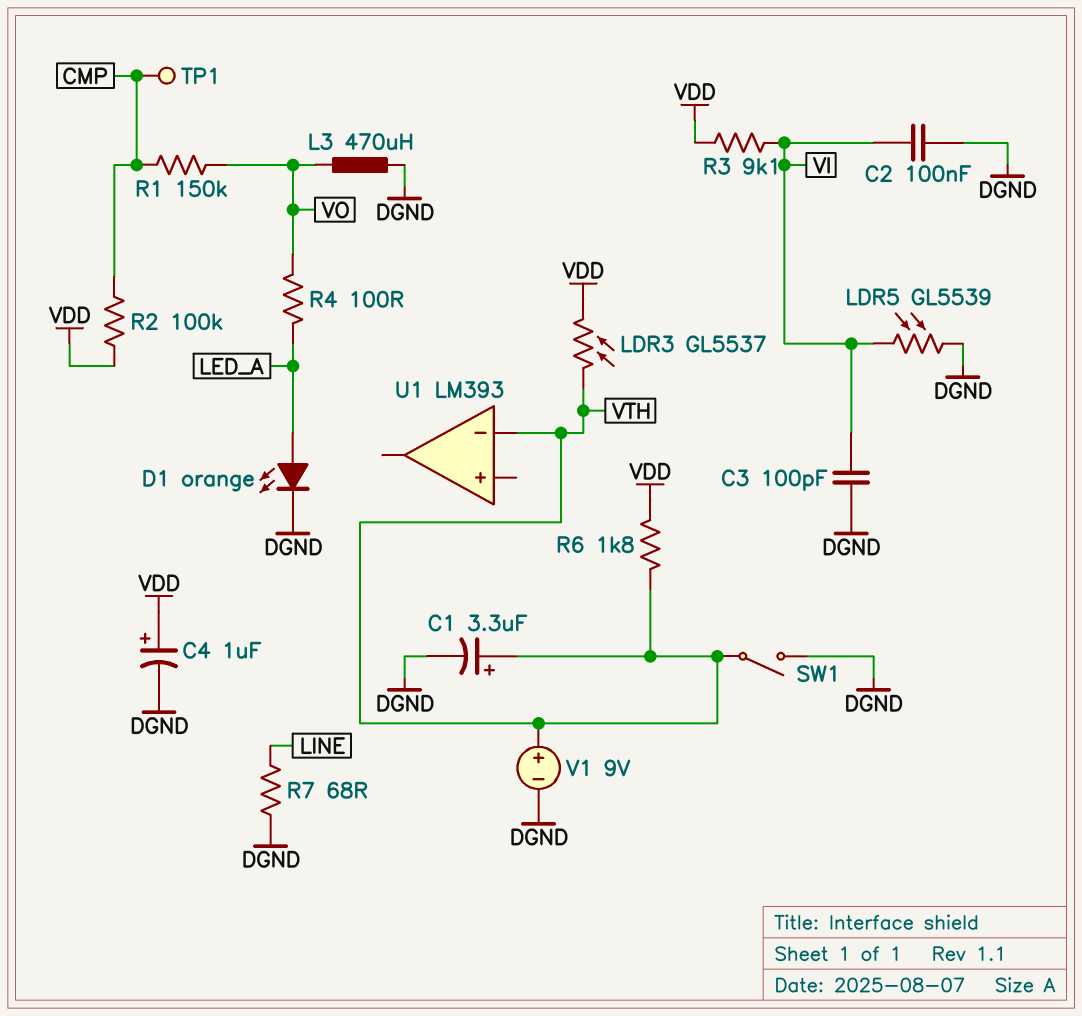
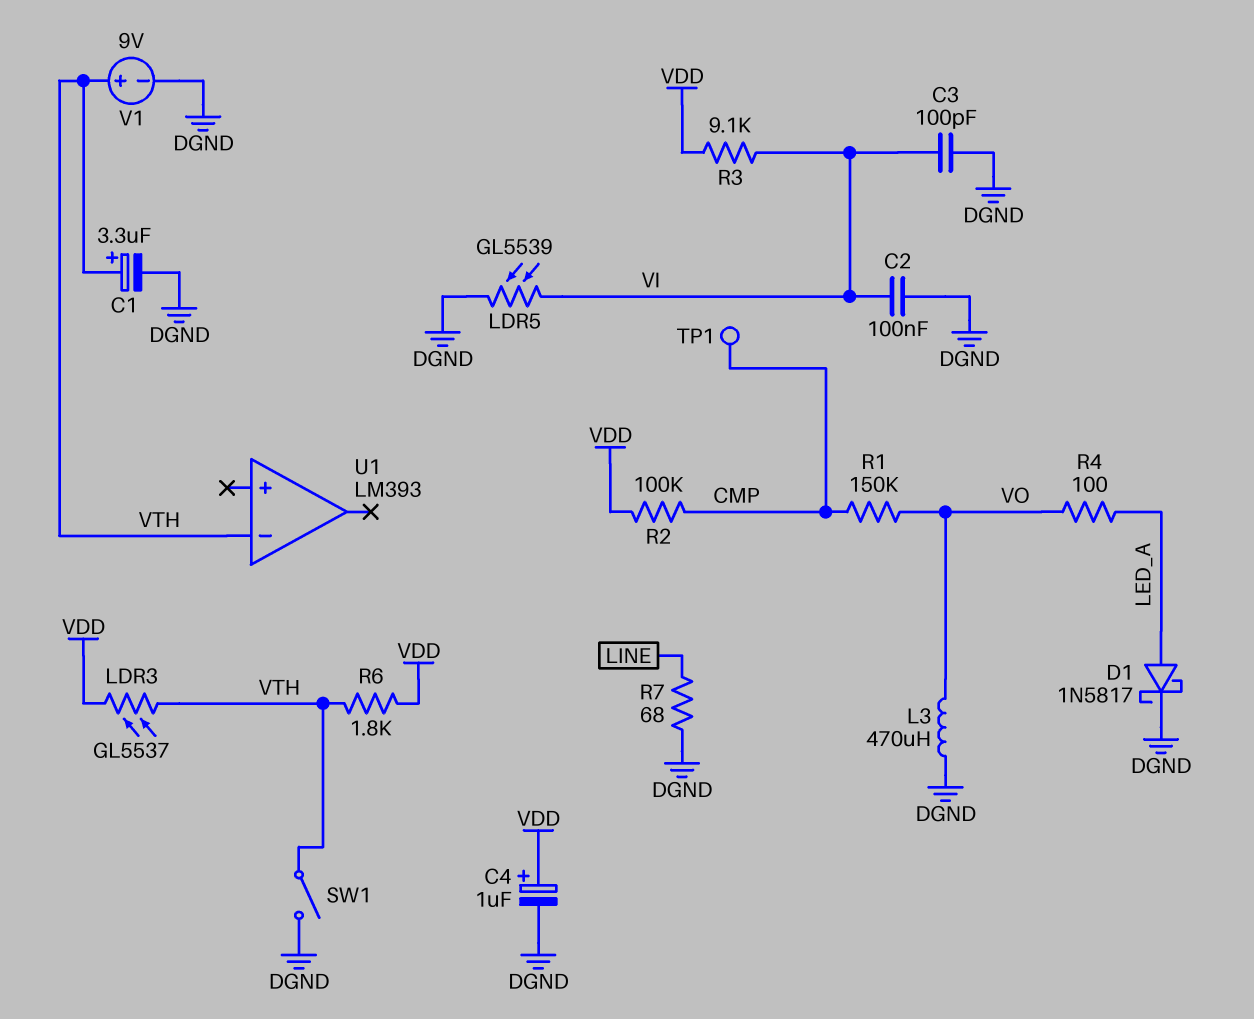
D1: LED orange (A LED_A, K DGND) -> schottky 1N5817 (A LED_A, K DGND)

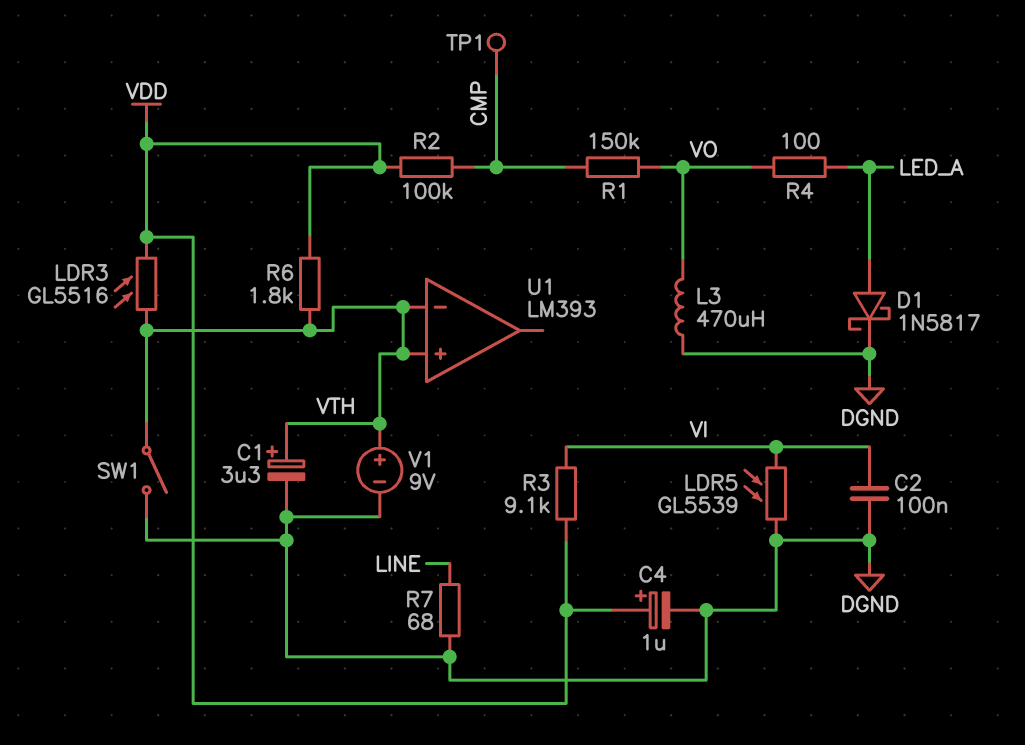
C3: 100pF (DGND, VI) -> none
LDR3: GL5537 (VDD, VTH) -> GL5516 (VDD, VTH)
U1 pin in+: none -> VTH

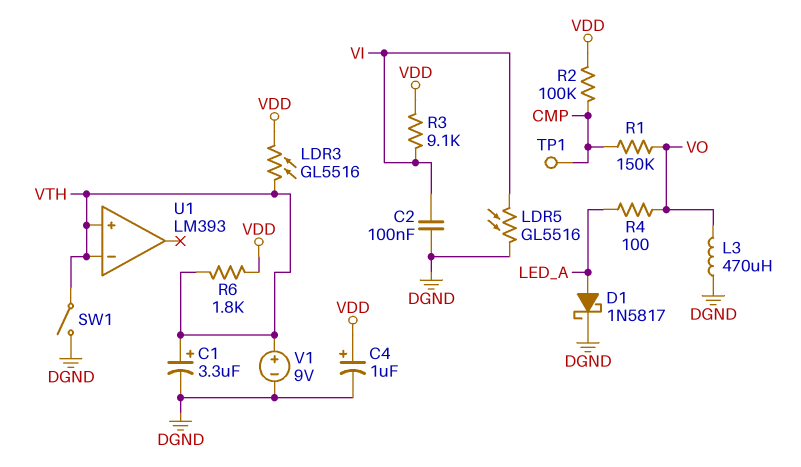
LDR5: GL5539 (DGND, VI) -> GL5516 (DGND, VI)
R7: 68 (DGND, LINE) -> none

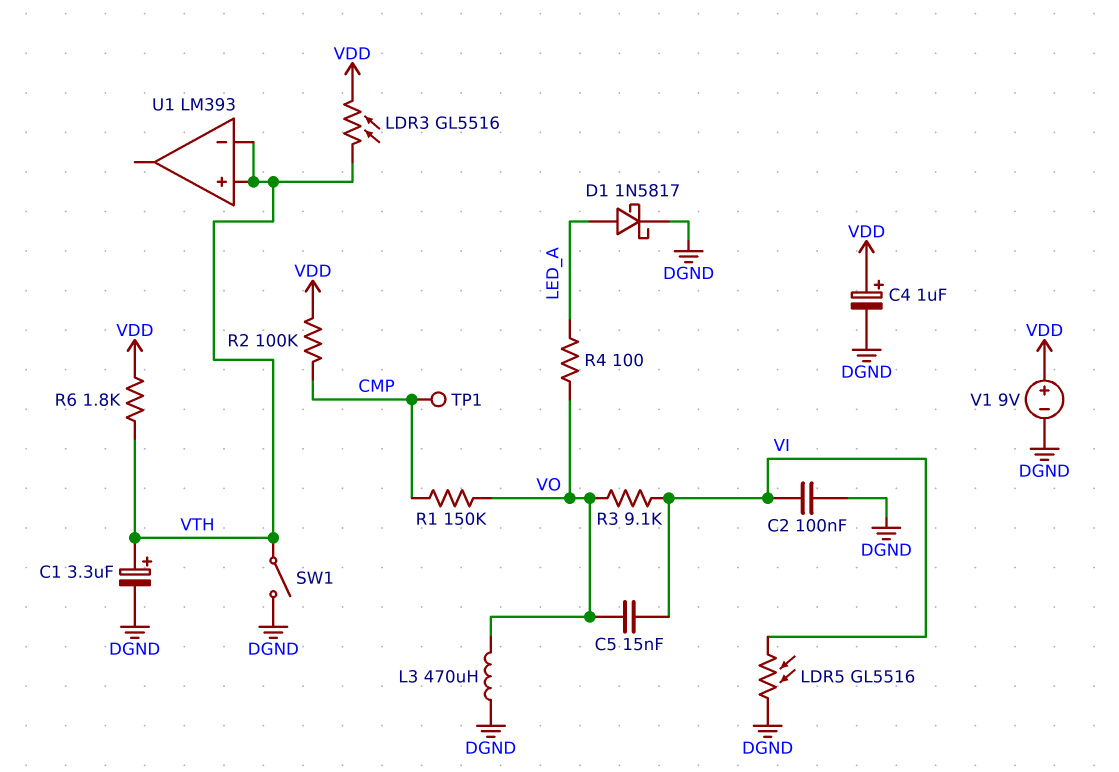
C5: none -> 15nF (VI, VO)
R3: 9.1k (VDD, VI) -> 9.1k (VI, VO)
V1: 9V (plus VTH, minus DGND) -> 9V (plus VDD, minus DGND)

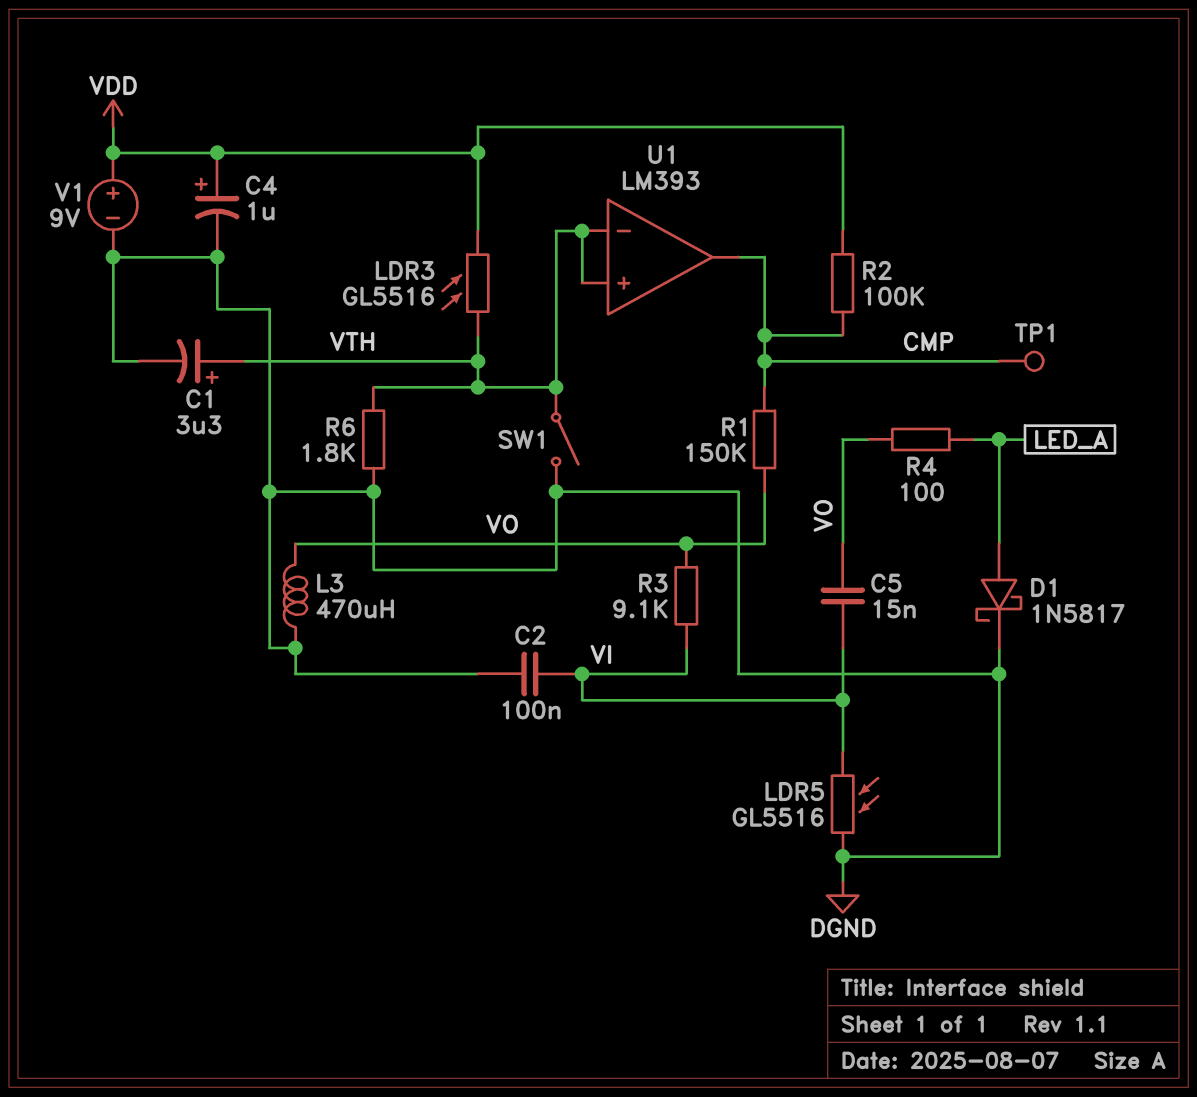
R6: 1.8k (VDD, VTH) -> 1.8k (DGND, VTH)
U1 pin out: none -> CMP

